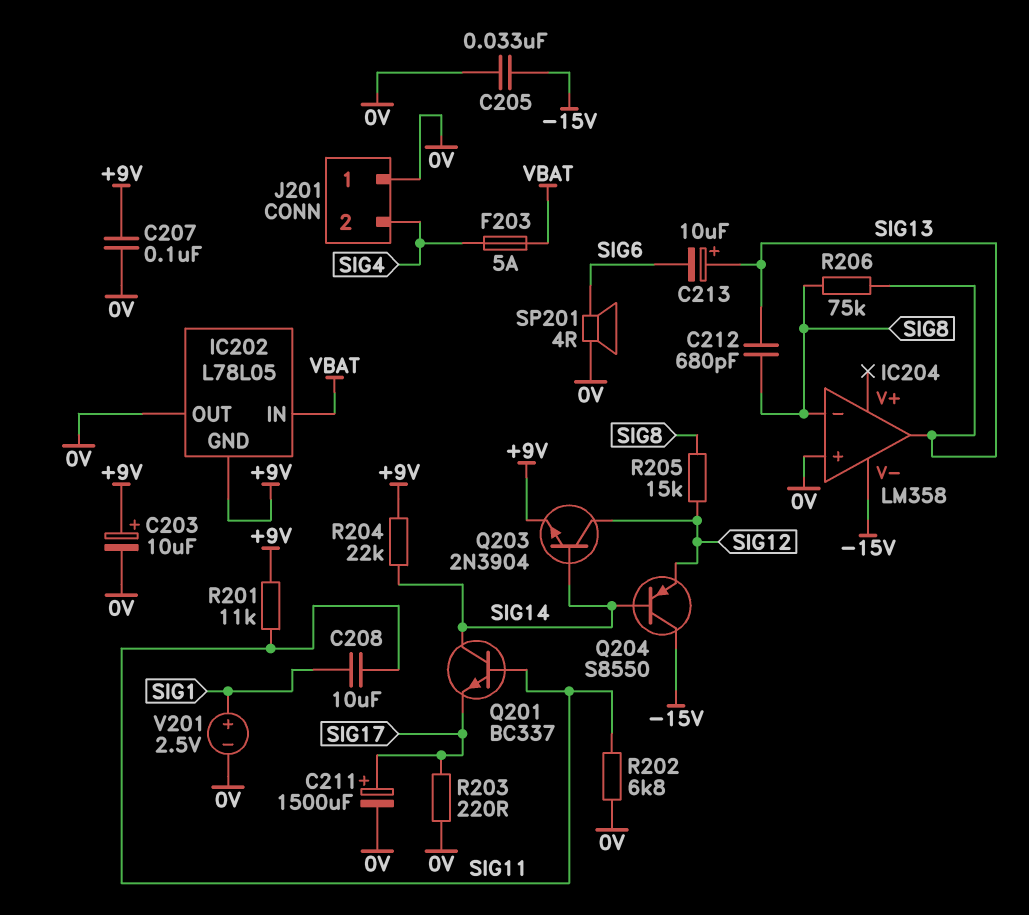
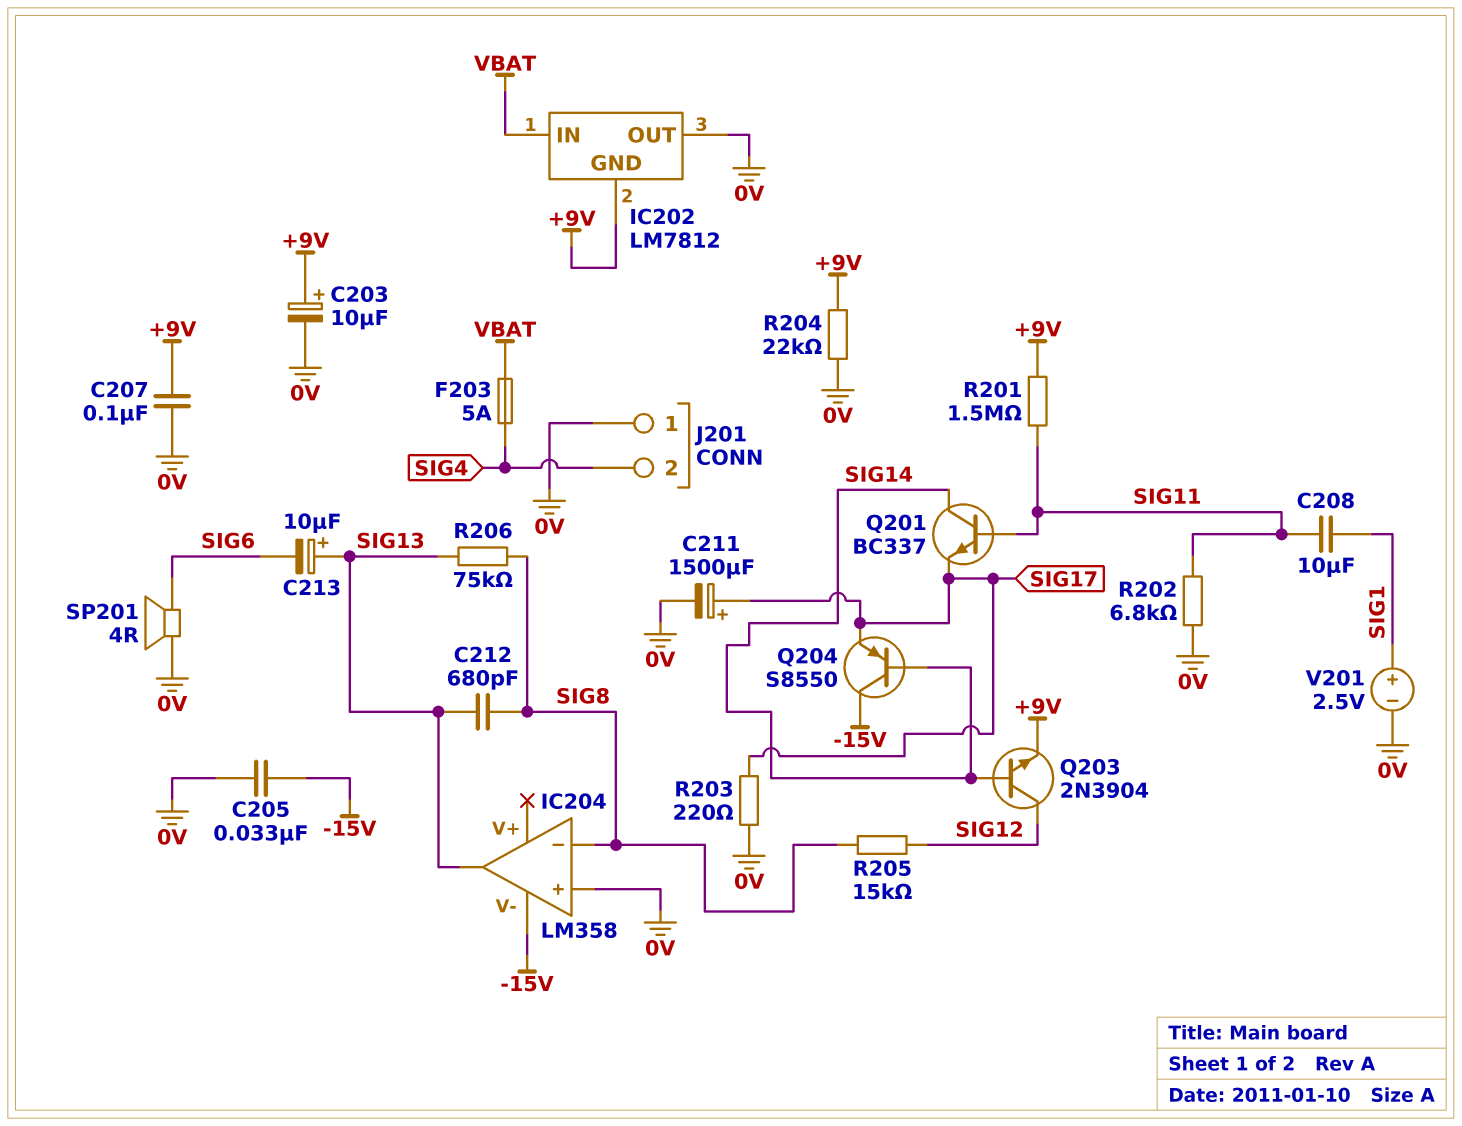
IC202: L78L05 -> LM7812
Q204: PNP S8550 (B SIG14, C -15V, E SIG12) -> PNP S8550 (B SIG14, C -15V, E SIG17)
R201: 11k (+9V, SIG11) -> 1.5M (+9V, SIG11)
R204: 22k (+9V, SIG14) -> 22k (+9V, 0V)

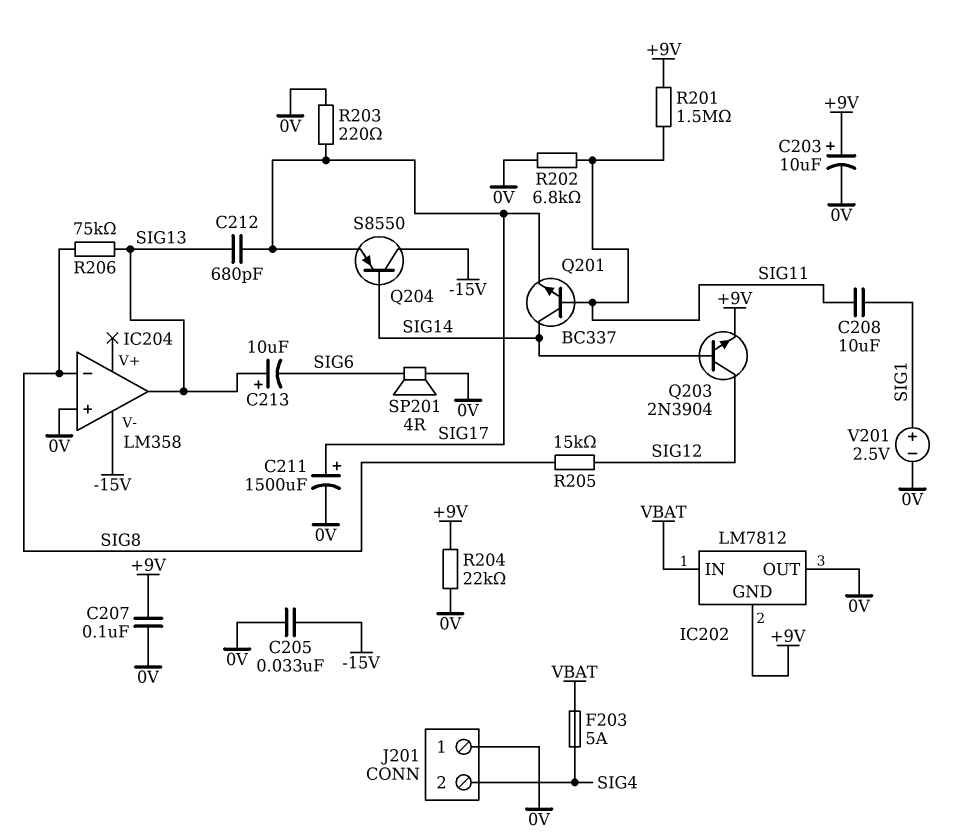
C212: 680pF (SIG8, SIG13) -> 680pF (SIG13, SIG17)

